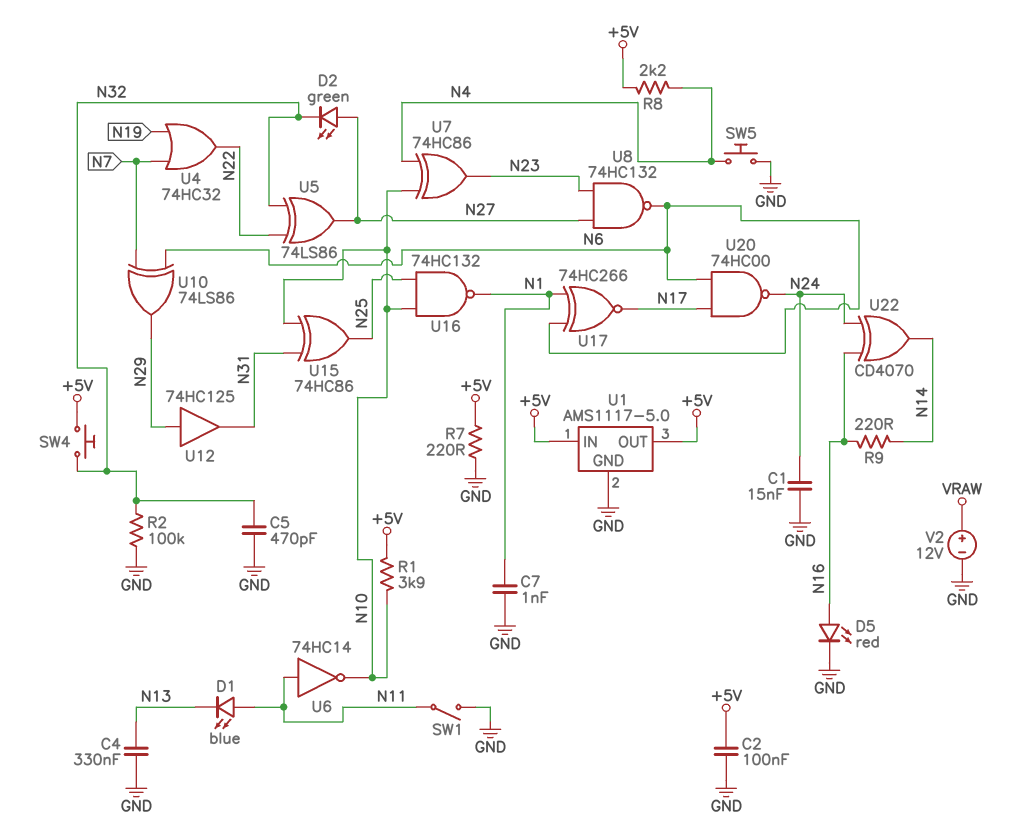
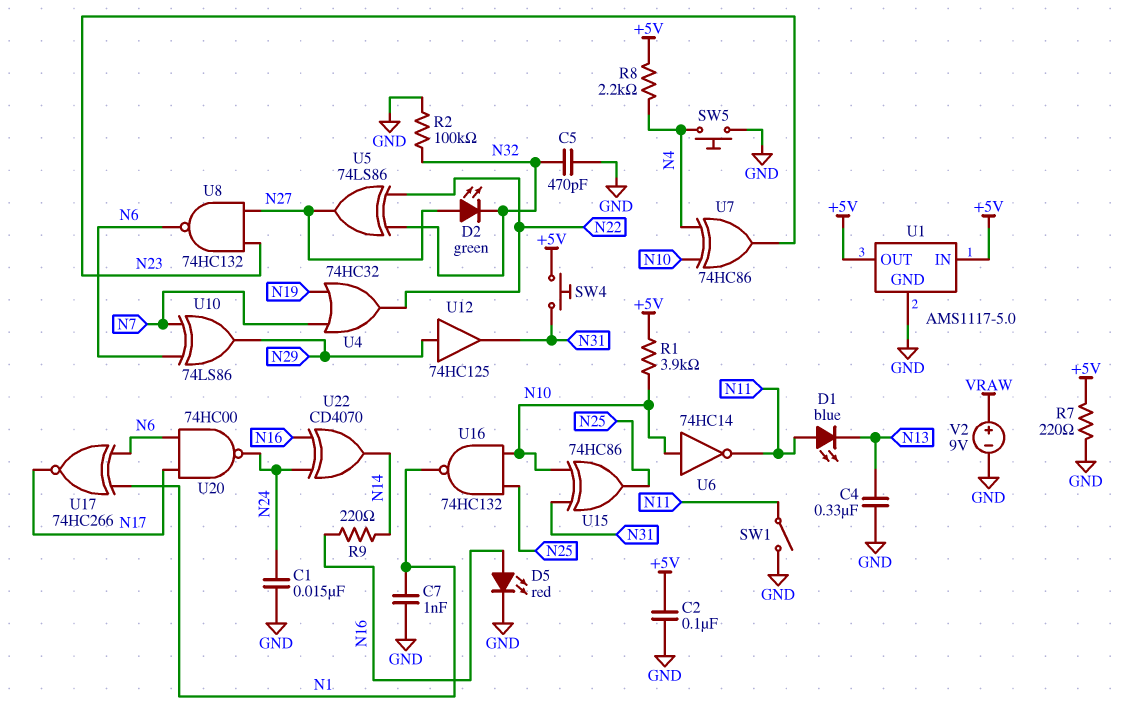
SW4: button (+5V, N32) -> button (+5V, N31)
U6: NOT 74HC14 (in N11, out N10) -> NOT 74HC14 (in N10, out N11)
V2: 12V (plus VRAW, minus GND) -> 9V (plus VRAW, minus GND)

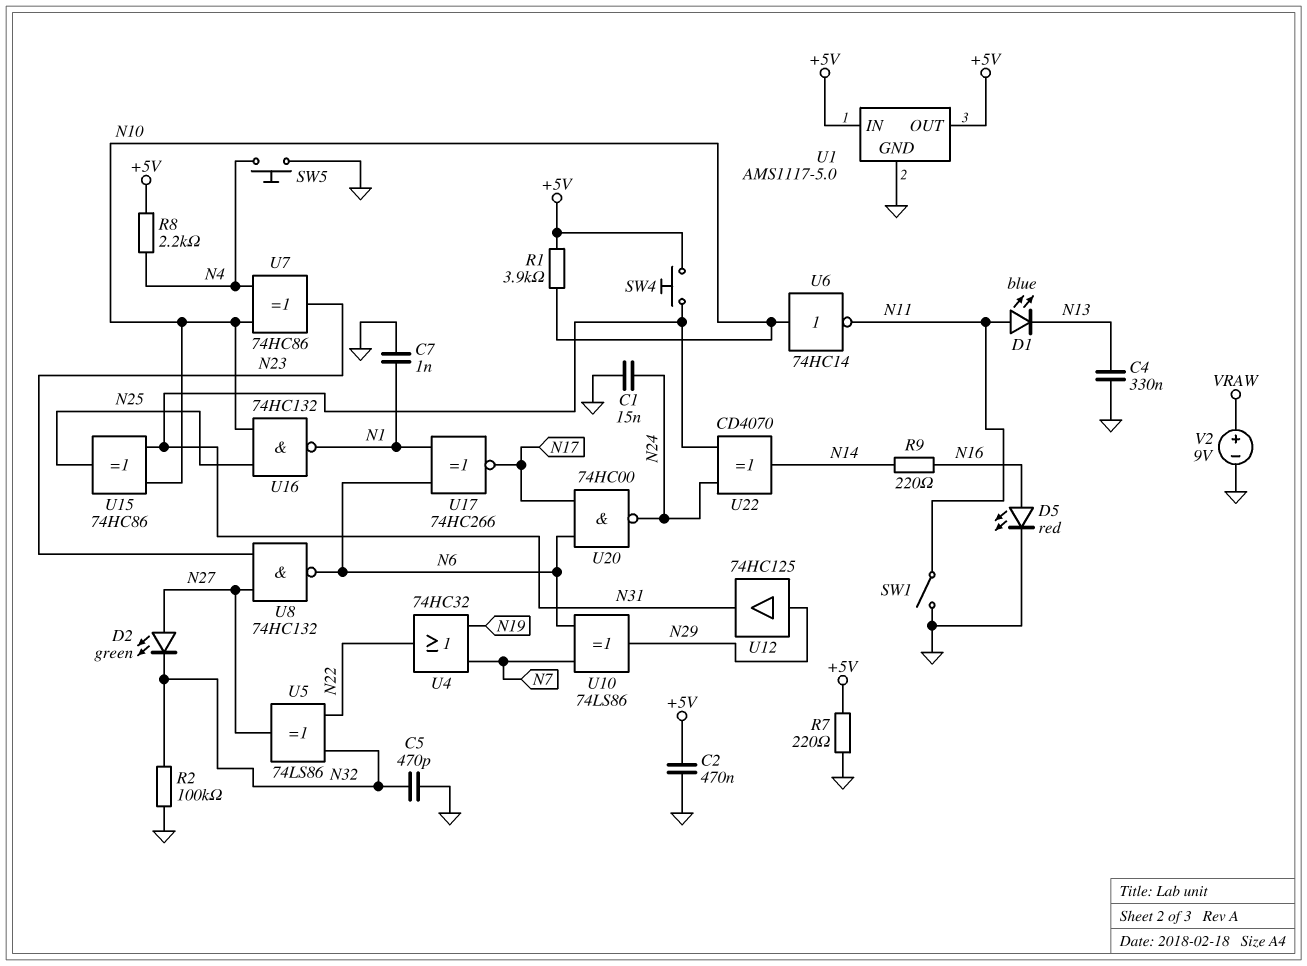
C2: 100nF (+5V, GND) -> 470nF (+5V, GND)
U22: XOR CD4070 (in N16, in N24, out N14) -> XOR CD4070 (in N24, in N31, out N14)

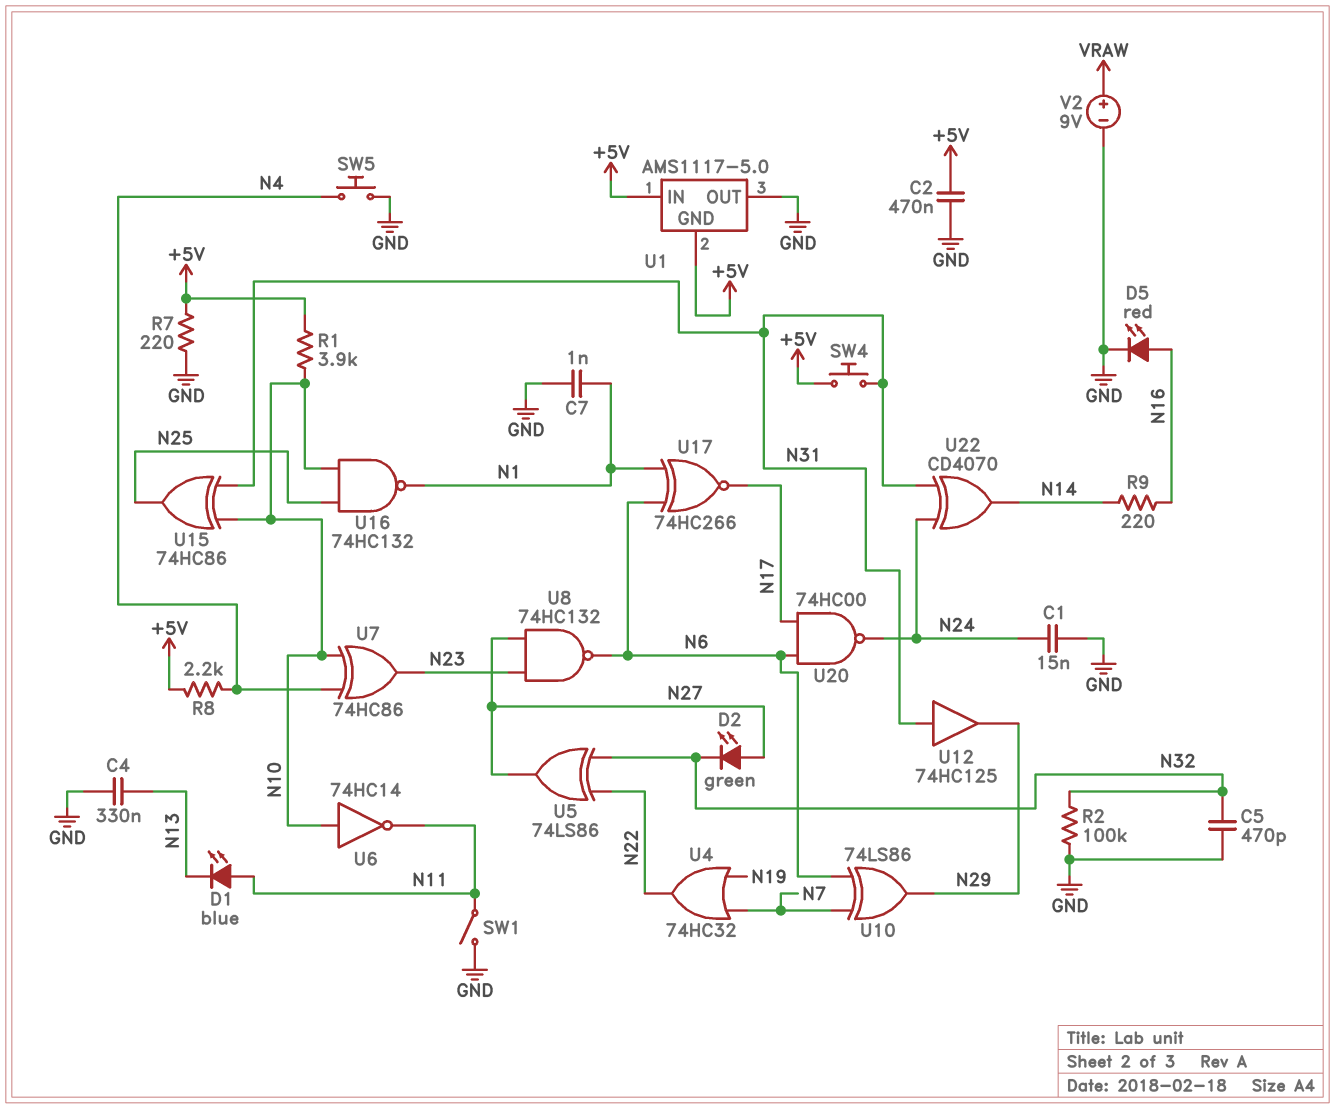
U1 pin GND: GND -> +5V
U1 pin OUT: +5V -> GND
U12: buffer 74HC125 (in N29, out N31) -> buffer 74HC125 (in N31, out N29)

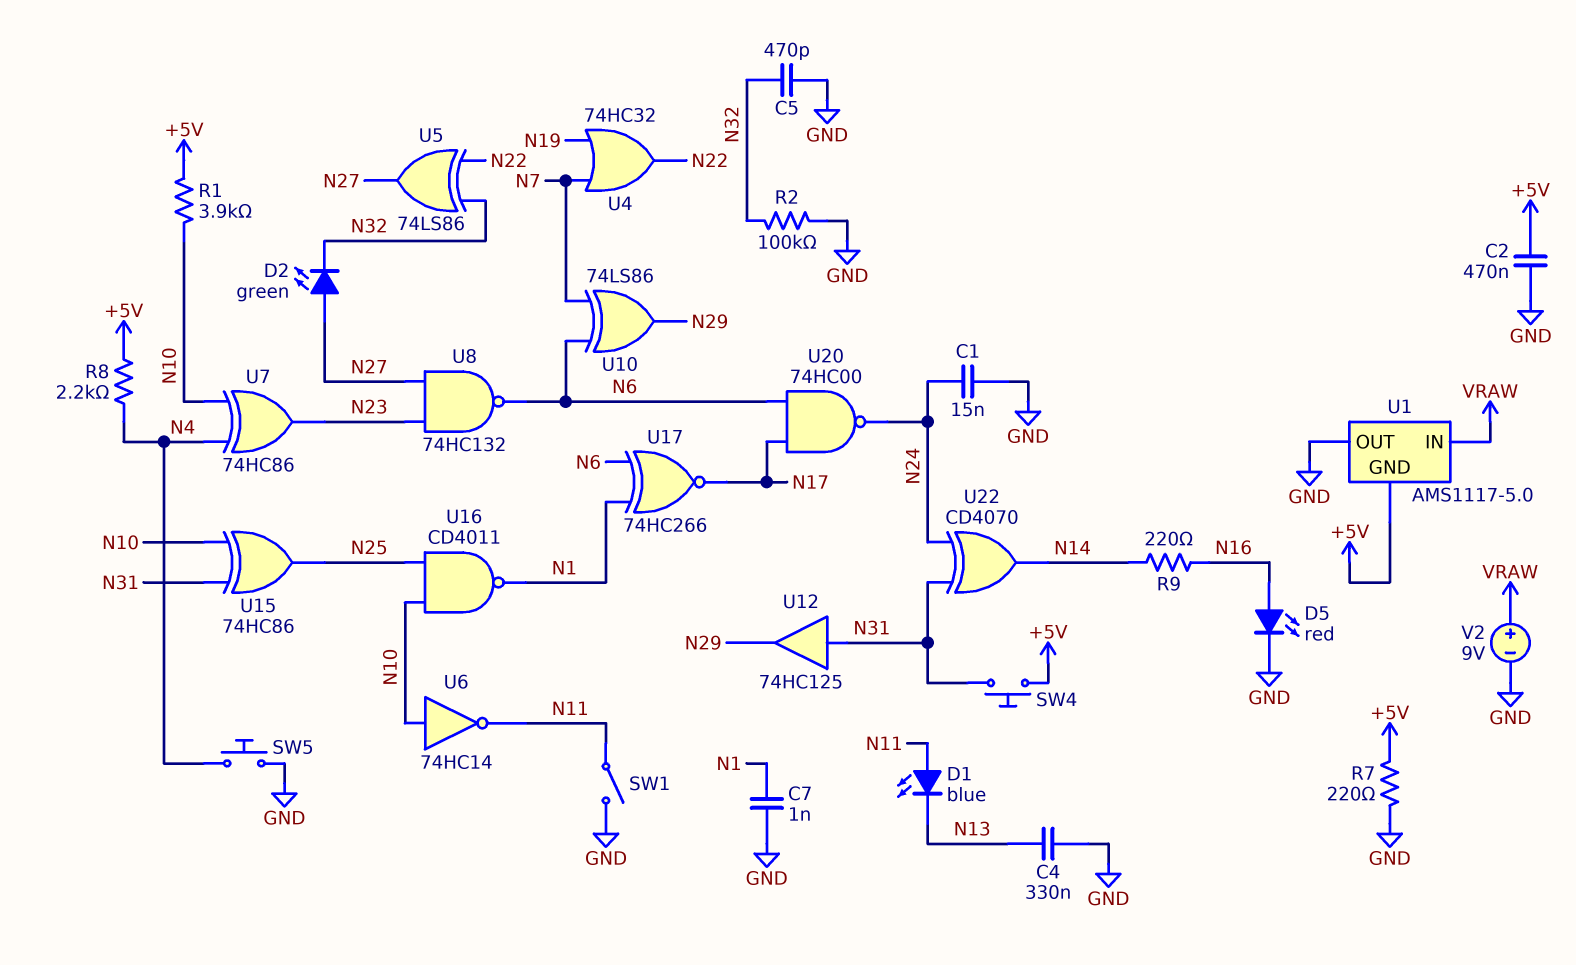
U1 pin IN: +5V -> VRAW
U16: NAND 74HC132 (in N10, in N25, out N1) -> NAND CD4011 (in N10, in N25, out N1)

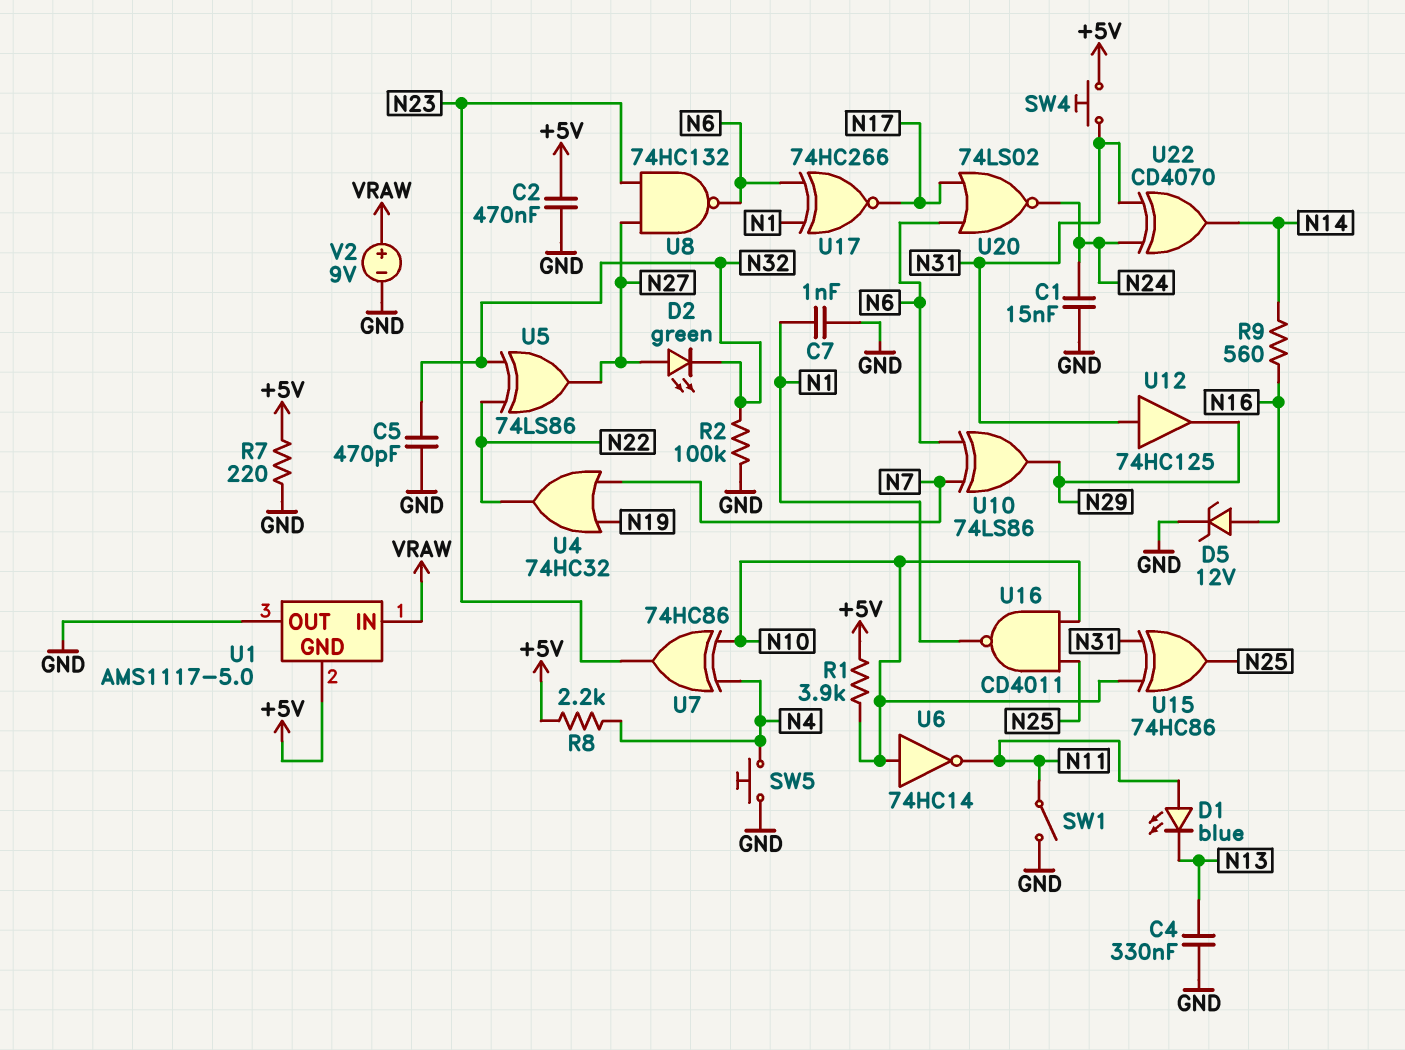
D5: LED red (A N16, K GND) -> zener 12V (A N16, K GND)
R9: 220 (N14, N16) -> 560 (N14, N16)
U20: NAND 74HC00 (in N6, in N17, out N24) -> NOR 74LS02 (in N6, in N17, out N24)

